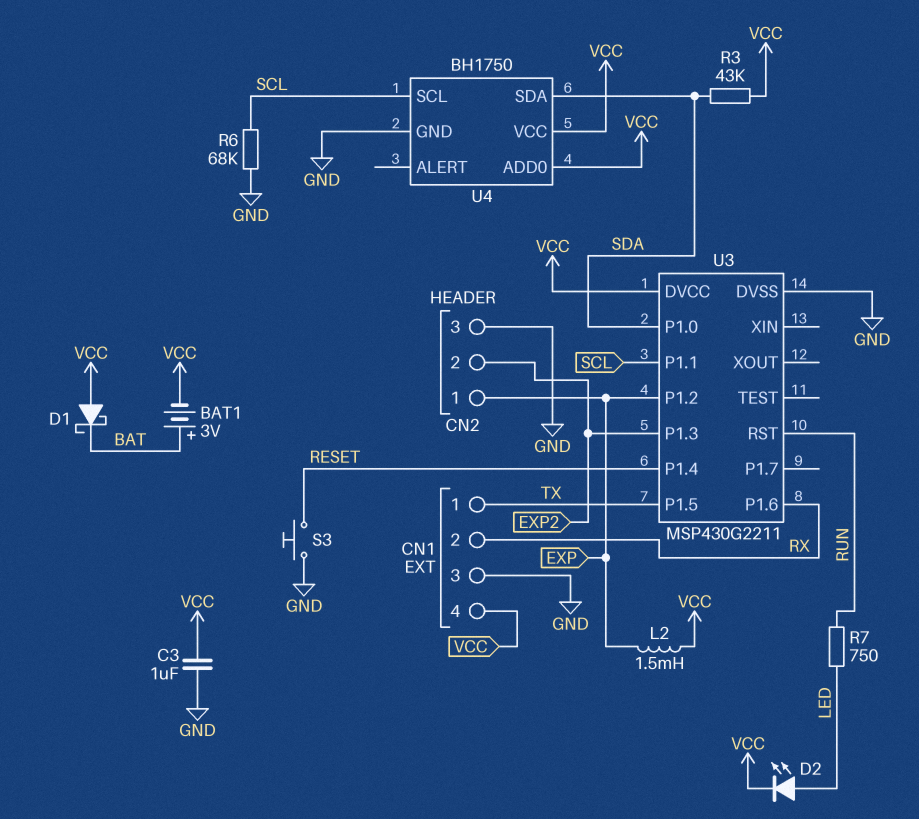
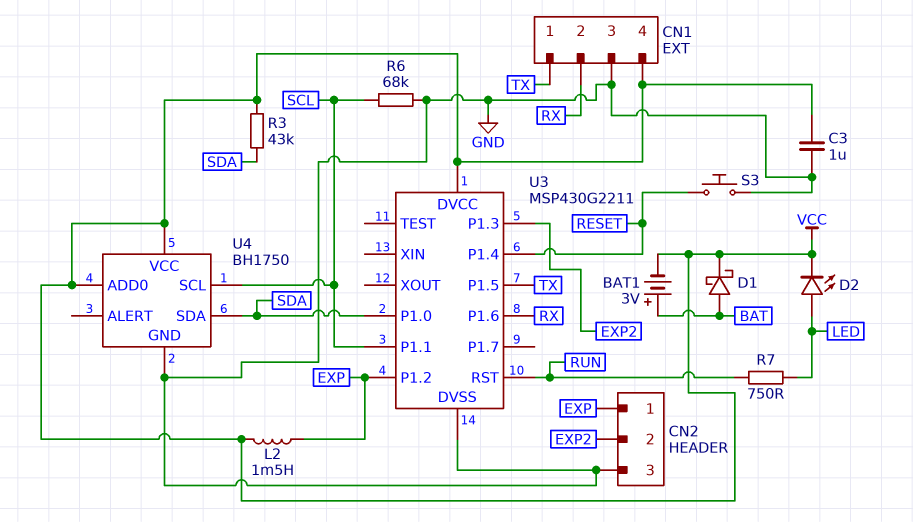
D1: schottky (A VCC, K BAT) -> schottky (A BAT, K VCC)

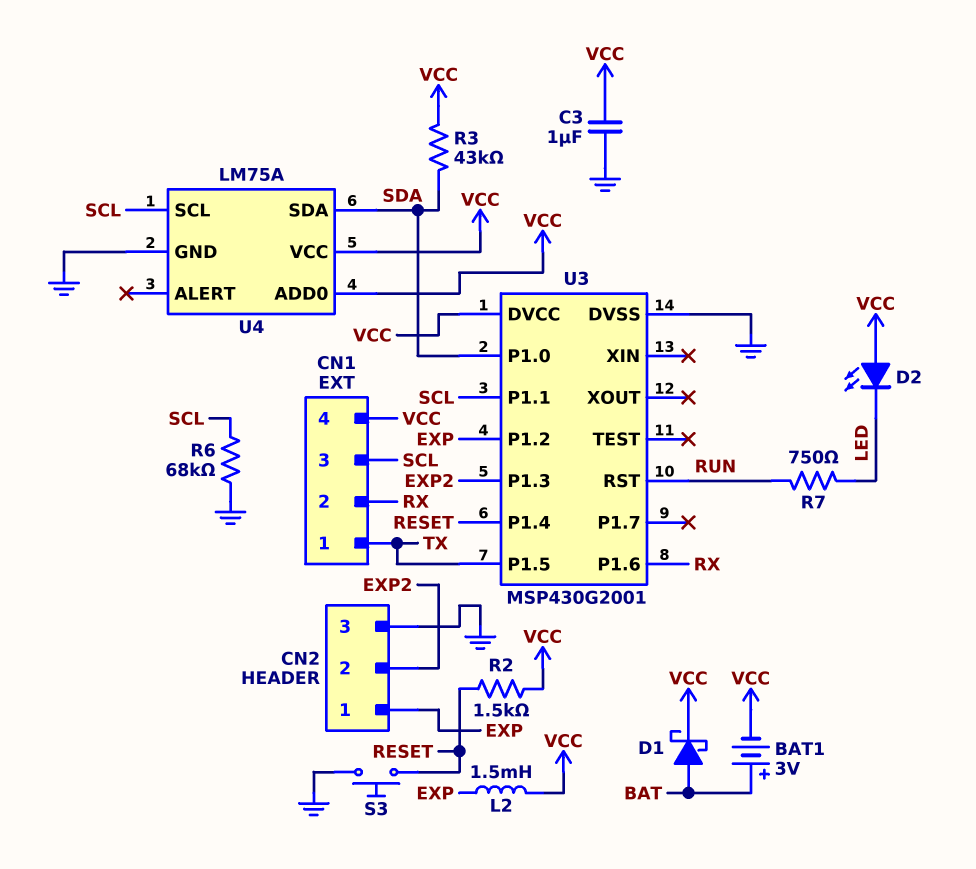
CN1 pin 3: GND -> SCL
D2: LED (A LED, K VCC) -> LED (A VCC, K LED)
R2: none -> 1.5k (RESET, VCC)
U3: MSP430G2211 -> MSP430G2001
U4: BH1750 -> LM75A

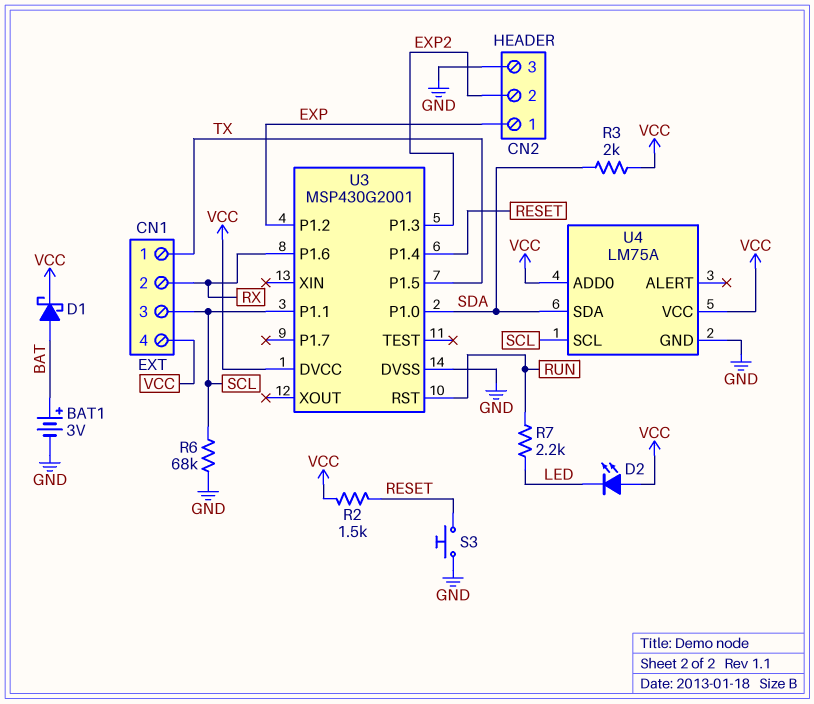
BAT1: 3V (plus BAT, minus VCC) -> 3V (plus BAT, minus GND)
C3: 1uF (GND, VCC) -> none
L2: 1.5mH (EXP, VCC) -> none
R3: 43k (SDA, VCC) -> 2k (SDA, VCC)
R7: 750 (LED, RUN) -> 2.2k (LED, RUN)

